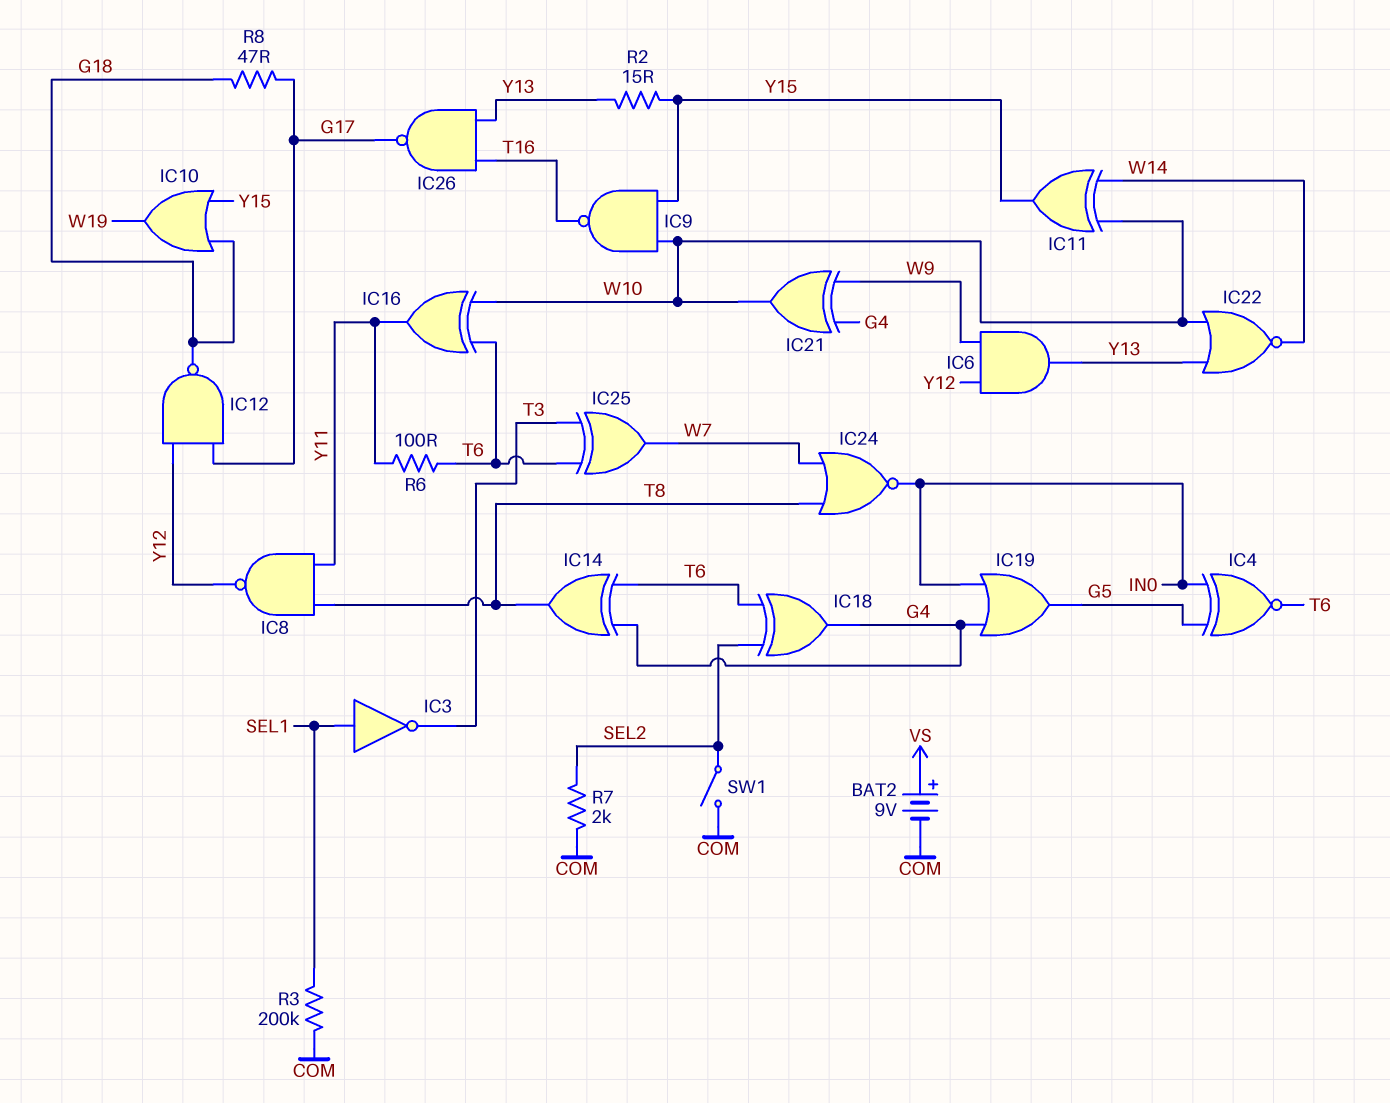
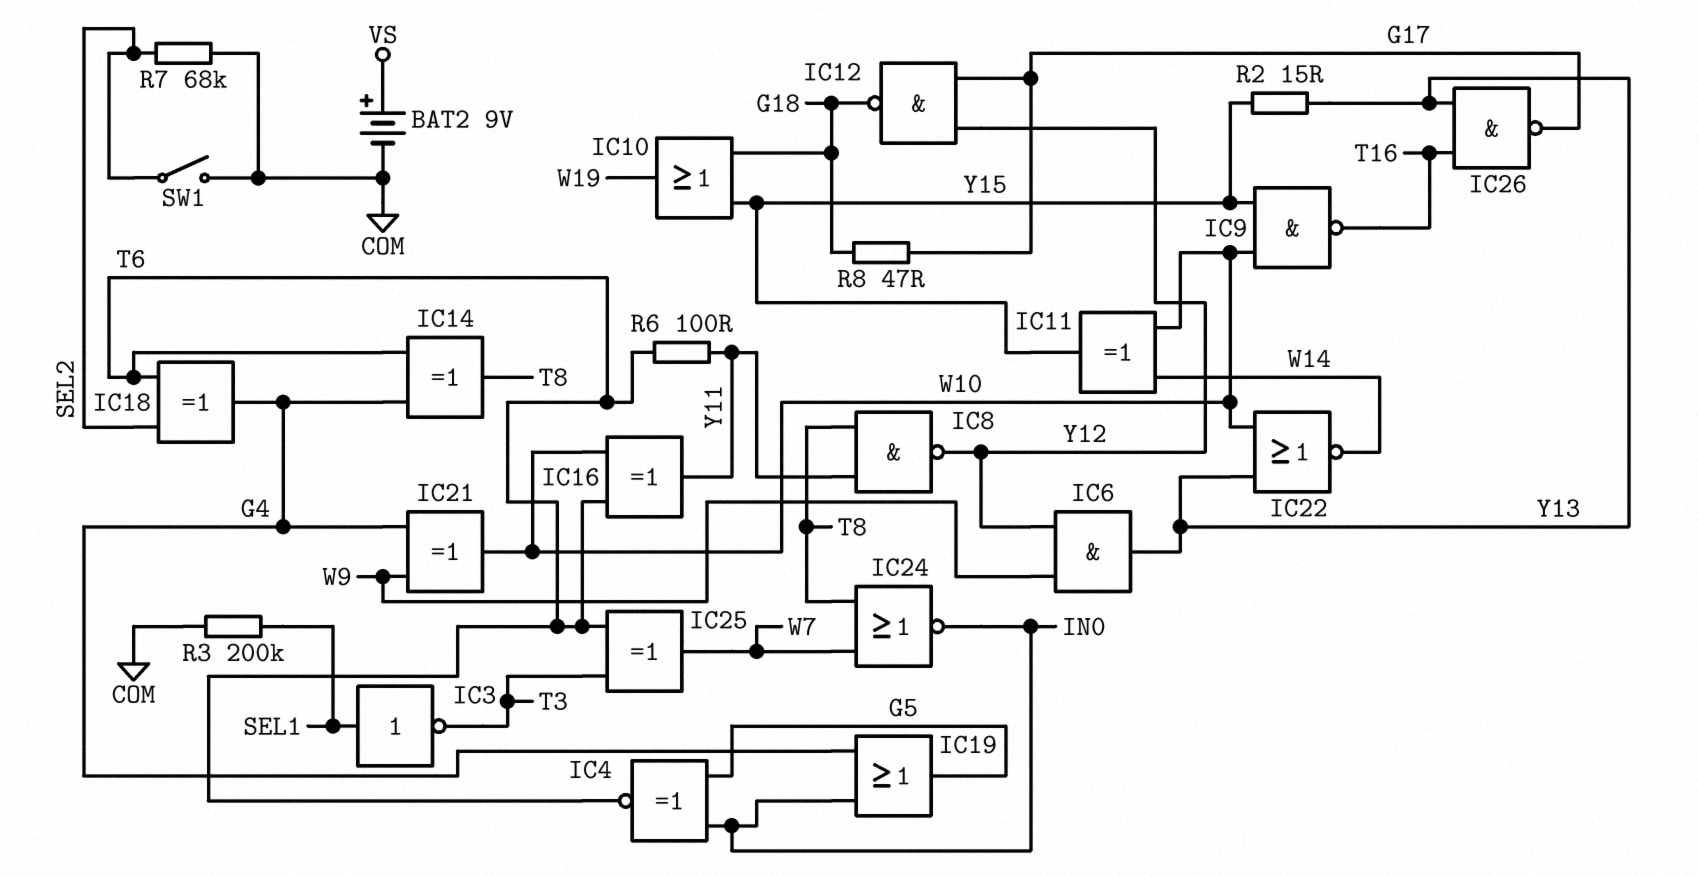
R7: 2k (COM, SEL2) -> 68k (COM, SEL2)

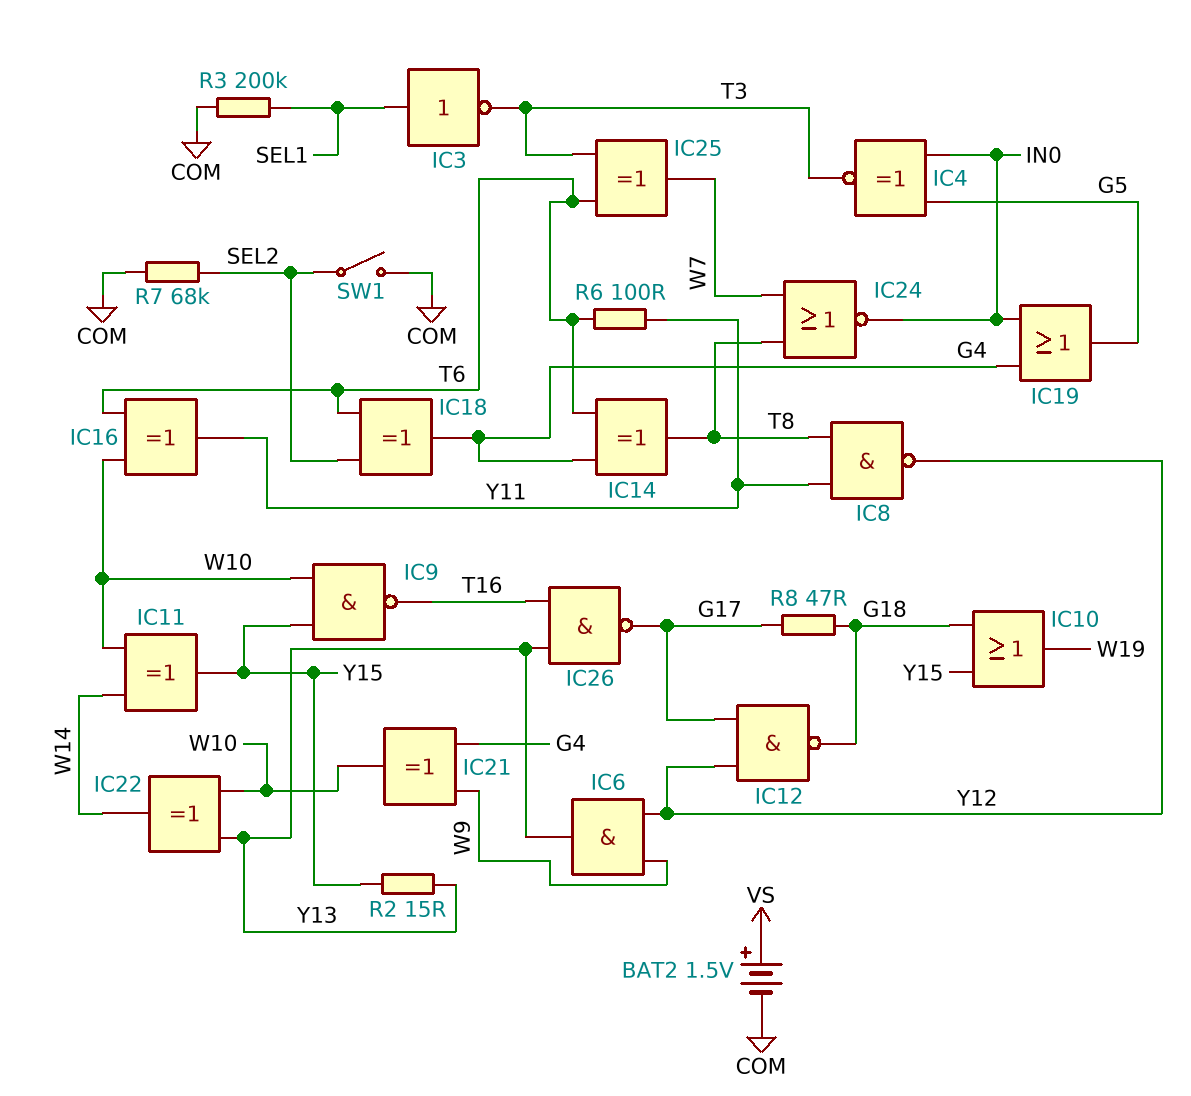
BAT2: 9V (plus VS, minus COM) -> 1.5V (plus VS, minus COM)
IC4: XNOR (in G5, in IN0, out T6) -> XNOR (in G5, in IN0, out T3)
IC22: NOR (in W10, in Y13, out W14) -> XOR (in W10, in Y13, out W14)

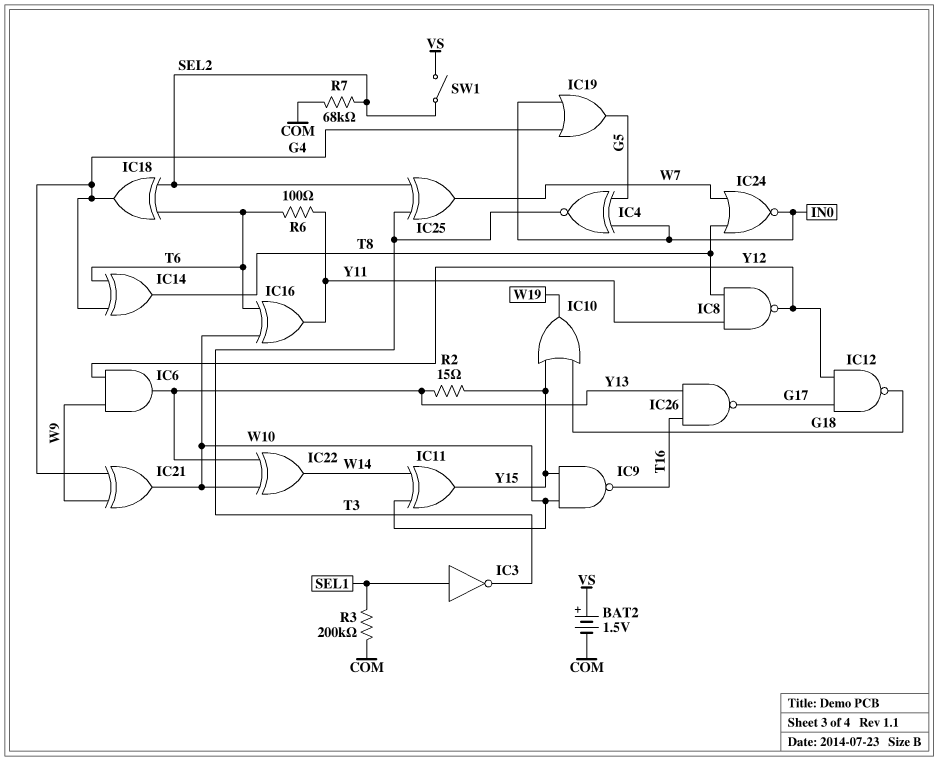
IC25: XOR (in T3, in T6, out W7) -> XOR (in SEL2, in T3, out W7)
R8: 47 (G17, G18) -> none
SW1: switch (COM, SEL2) -> switch (SEL2, VS)

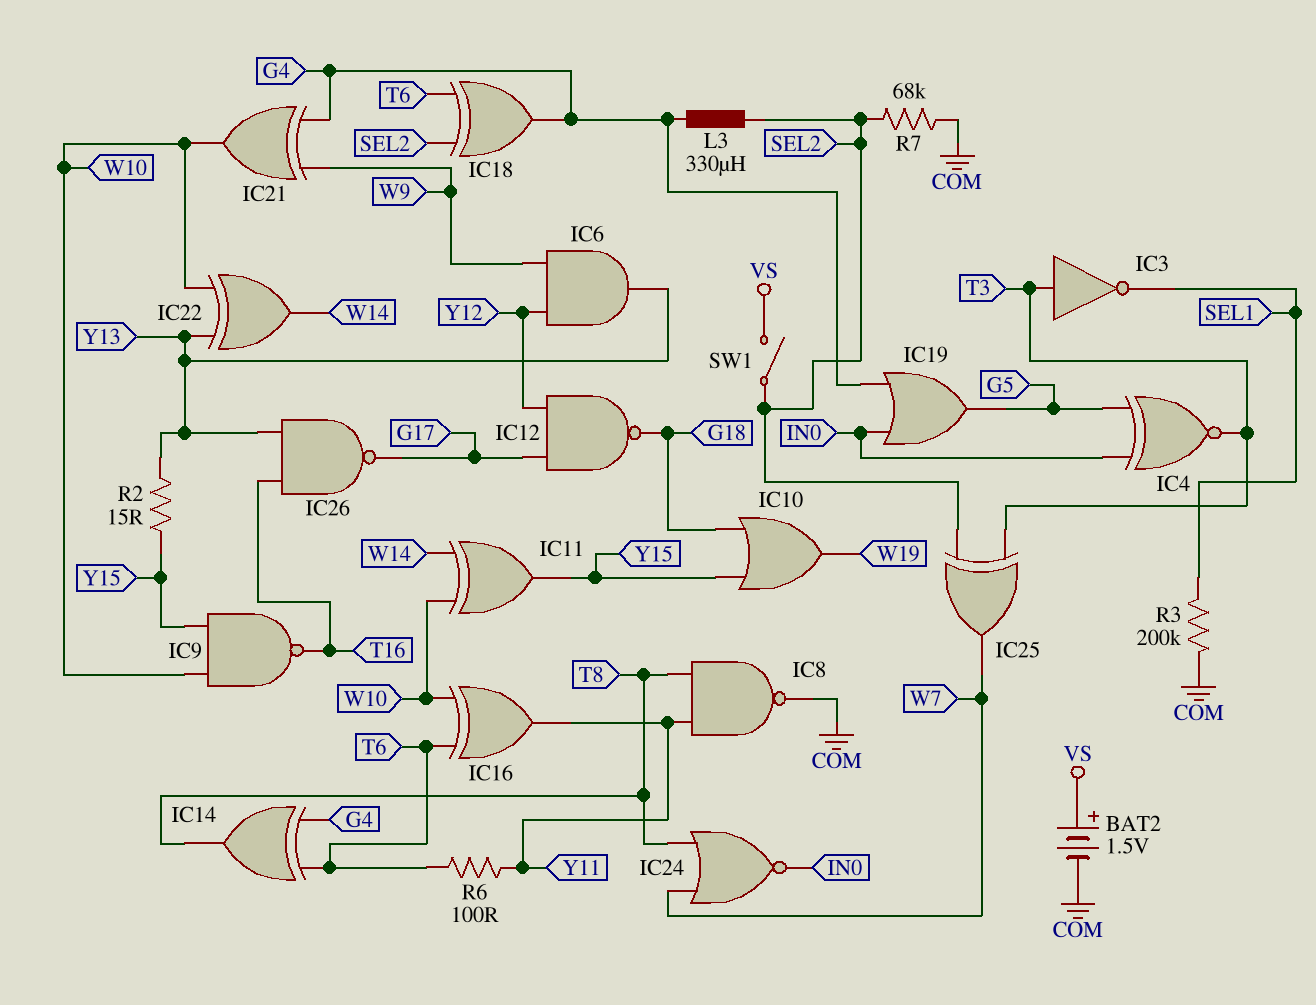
IC3: NOT (in SEL1, out T3) -> NOT (in T3, out SEL1)
IC8: NAND (in T8, in Y11, out Y12) -> NAND (in T8, in Y11, out COM)
L3: none -> 330uH (G4, SEL2)

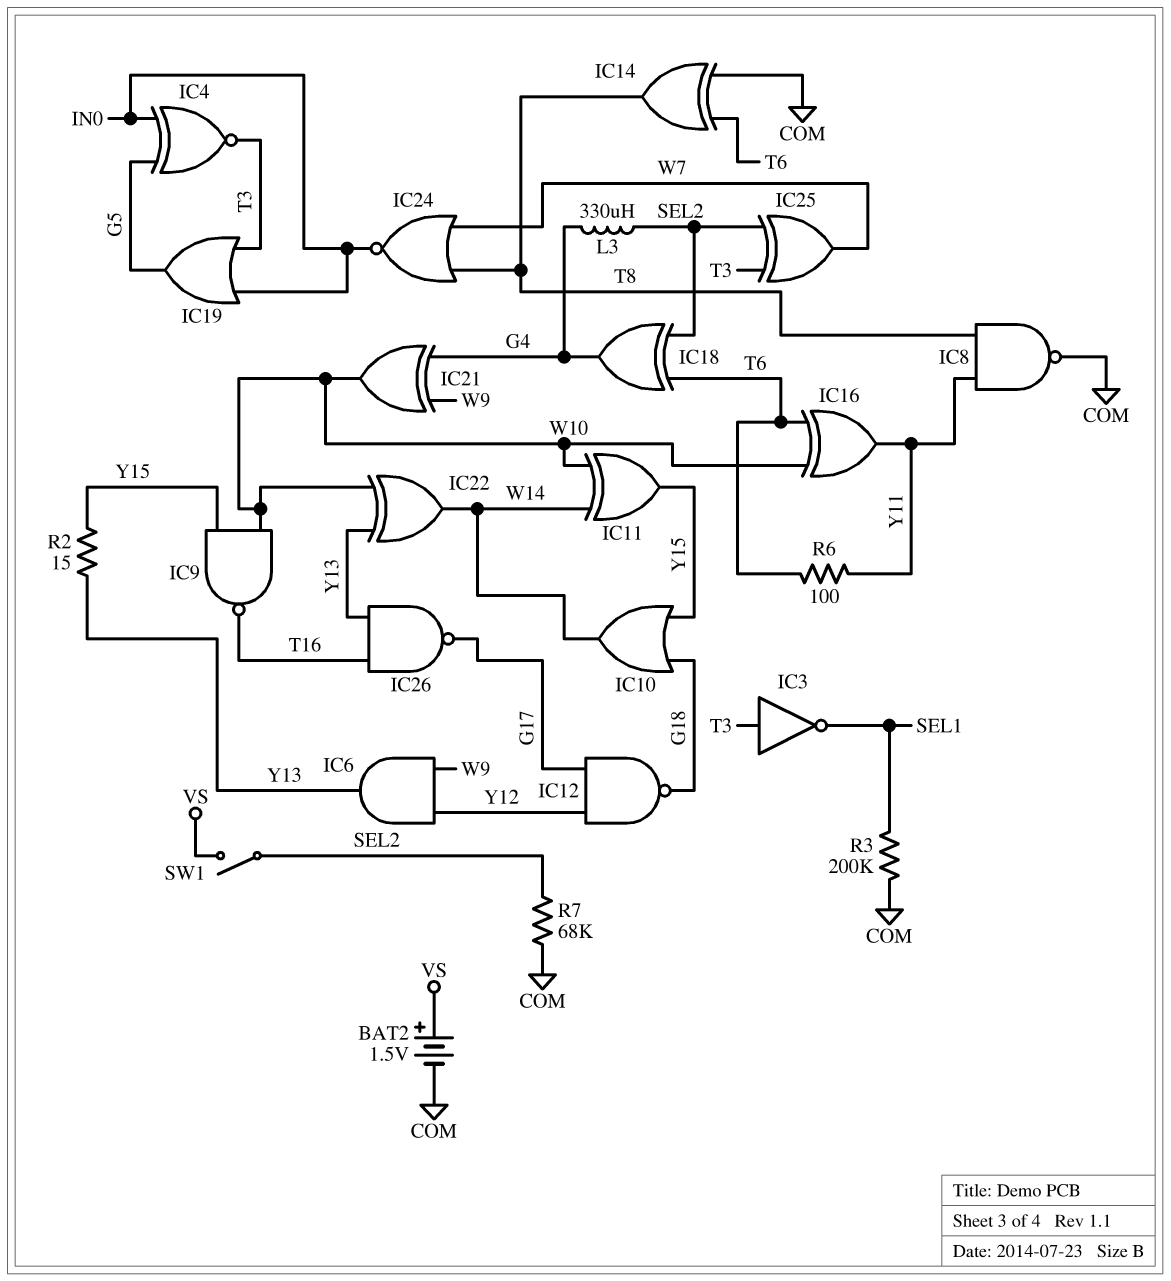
IC10: OR (in G18, in Y15, out W19) -> OR (in G18, in Y15, out W14)
IC14: XOR (in G4, in T6, out T8) -> XOR (in COM, in T6, out T8)
IC19: OR (in G4, in IN0, out G5) -> OR (in IN0, in T3, out G5)

